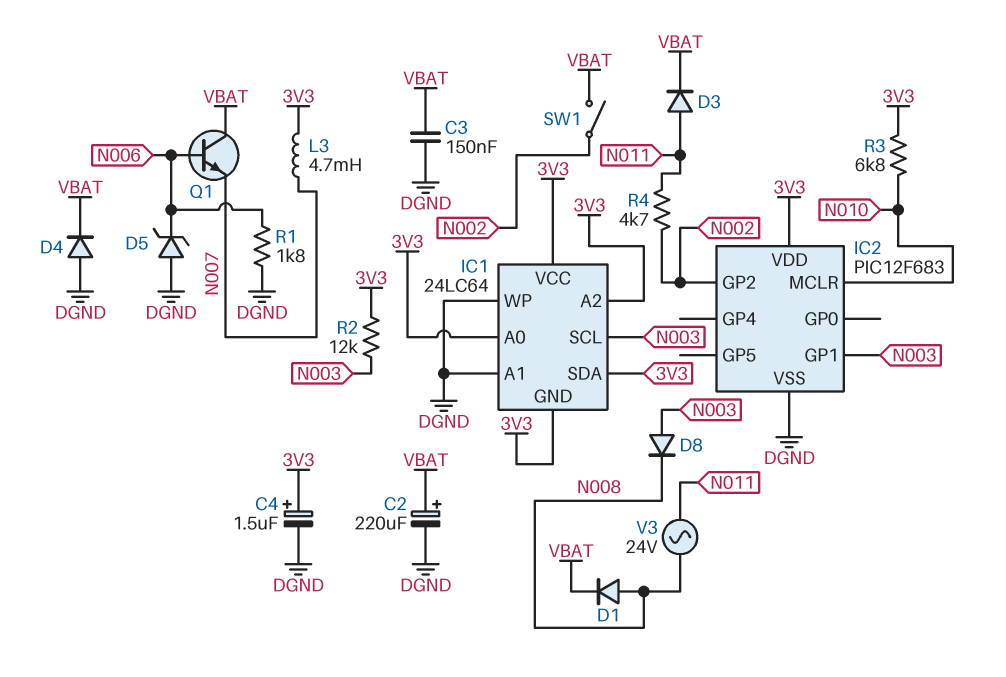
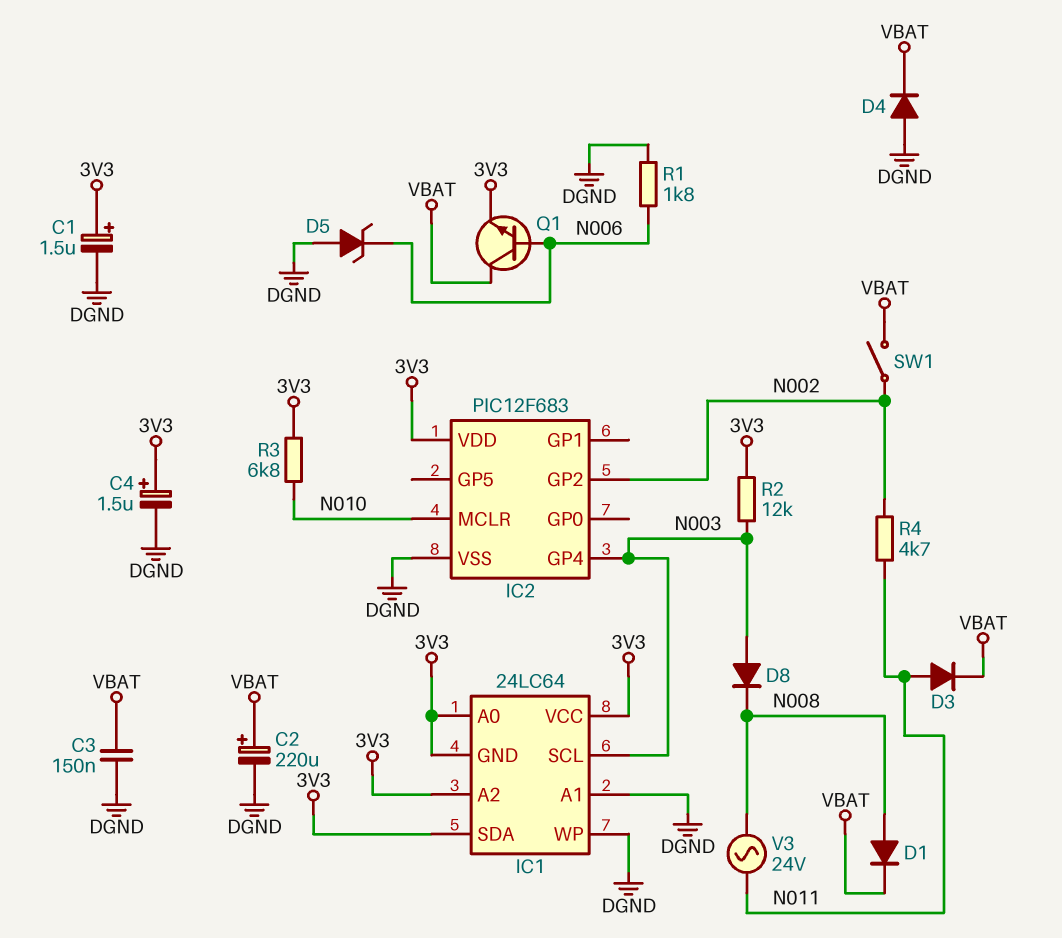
C1: none -> 1.5uF (plus 3V3, minus DGND)
IC2 pin GP1: N003 -> none
IC2 pin GP4: none -> N003
L3: 4.7mH (3V3, N007) -> none
Q1: NPN (B N006, C VBAT, E N007) -> NPN (B N006, C VBAT, E 3V3)

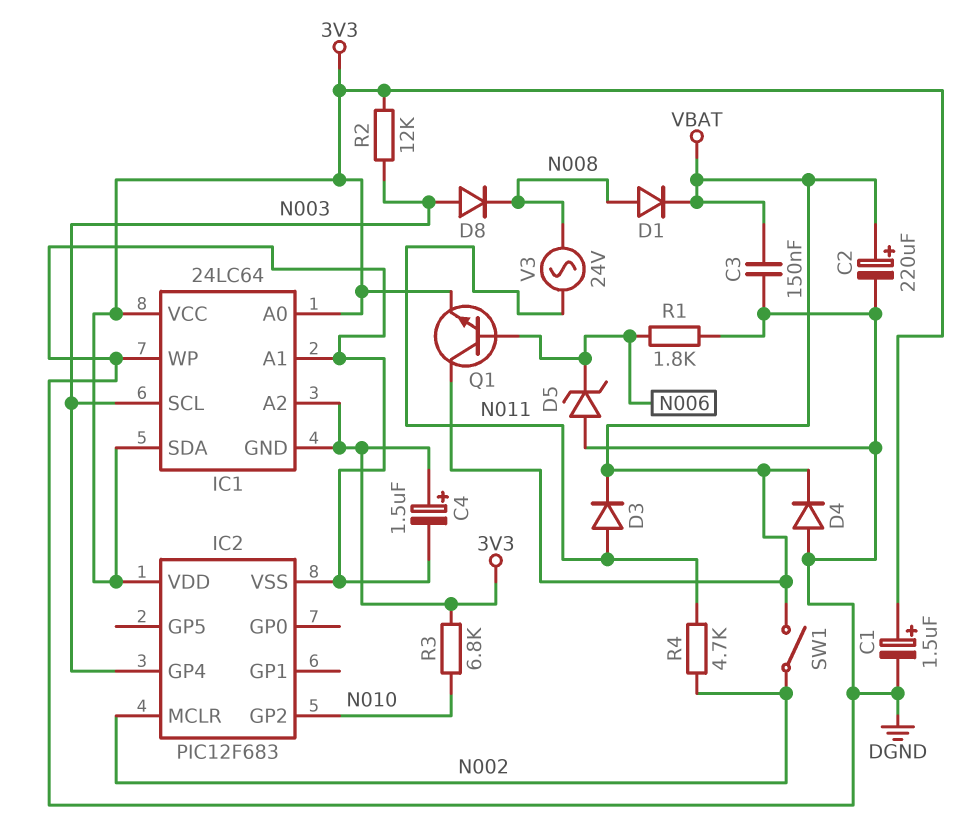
IC2 pin GP2: N002 -> N010
IC2 pin MCLR: N010 -> N002

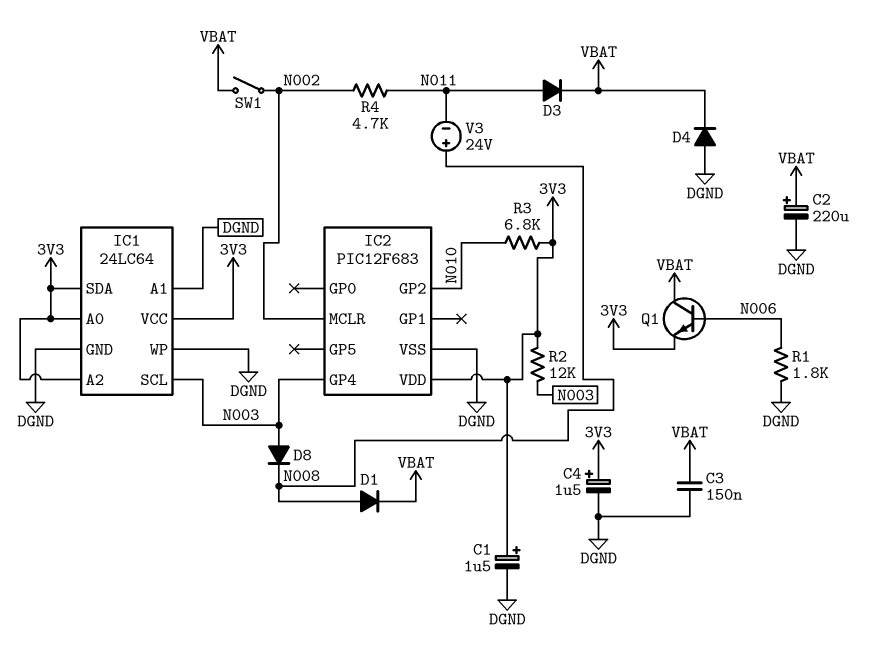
D5: zener (A DGND, K N006) -> none
IC1 pin GND: 3V3 -> DGND
V3: AC 24V (N008, N011) -> 24V (plus N008, minus N011)

